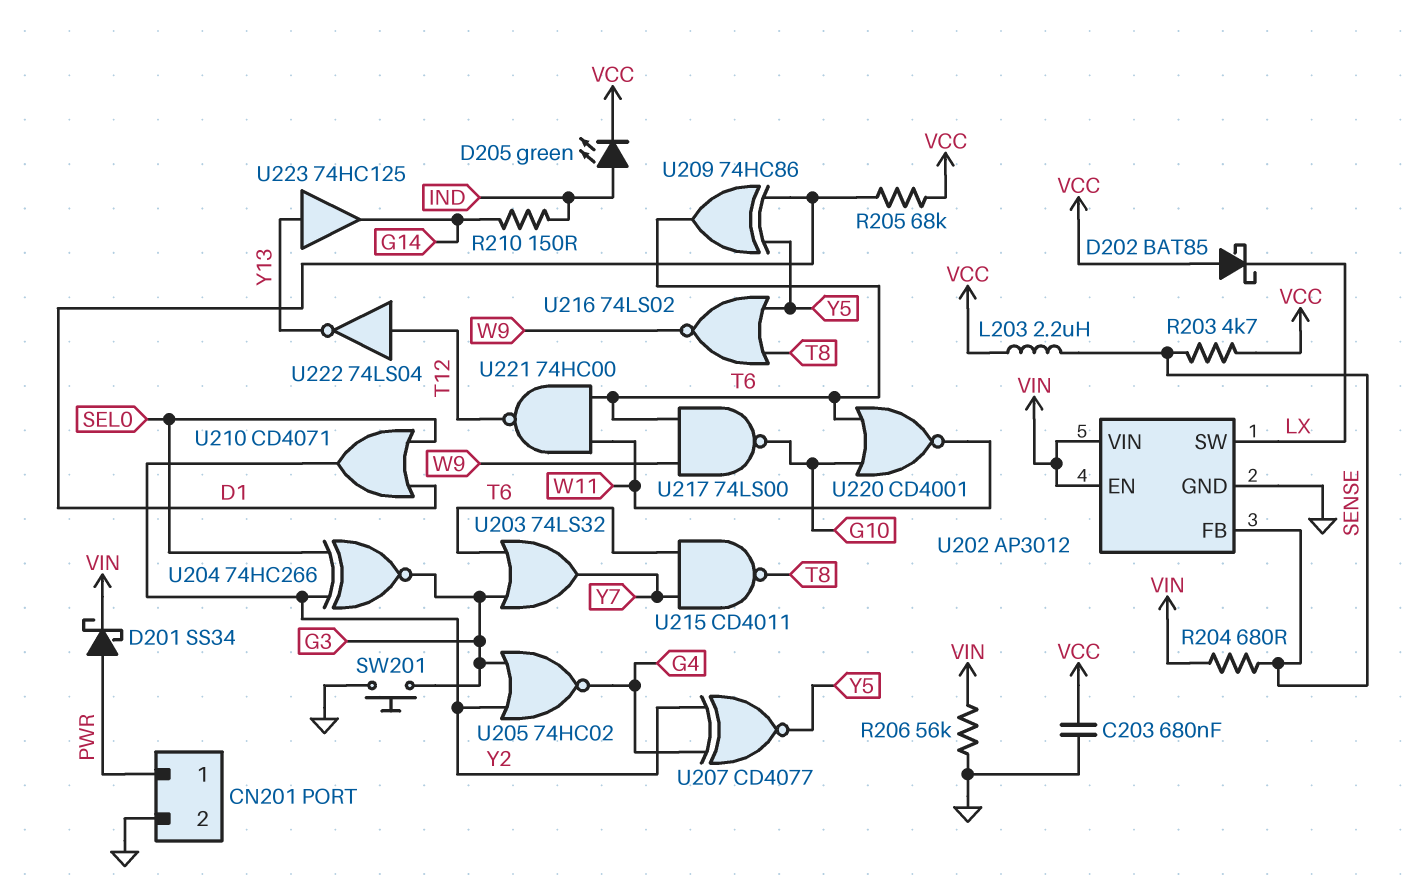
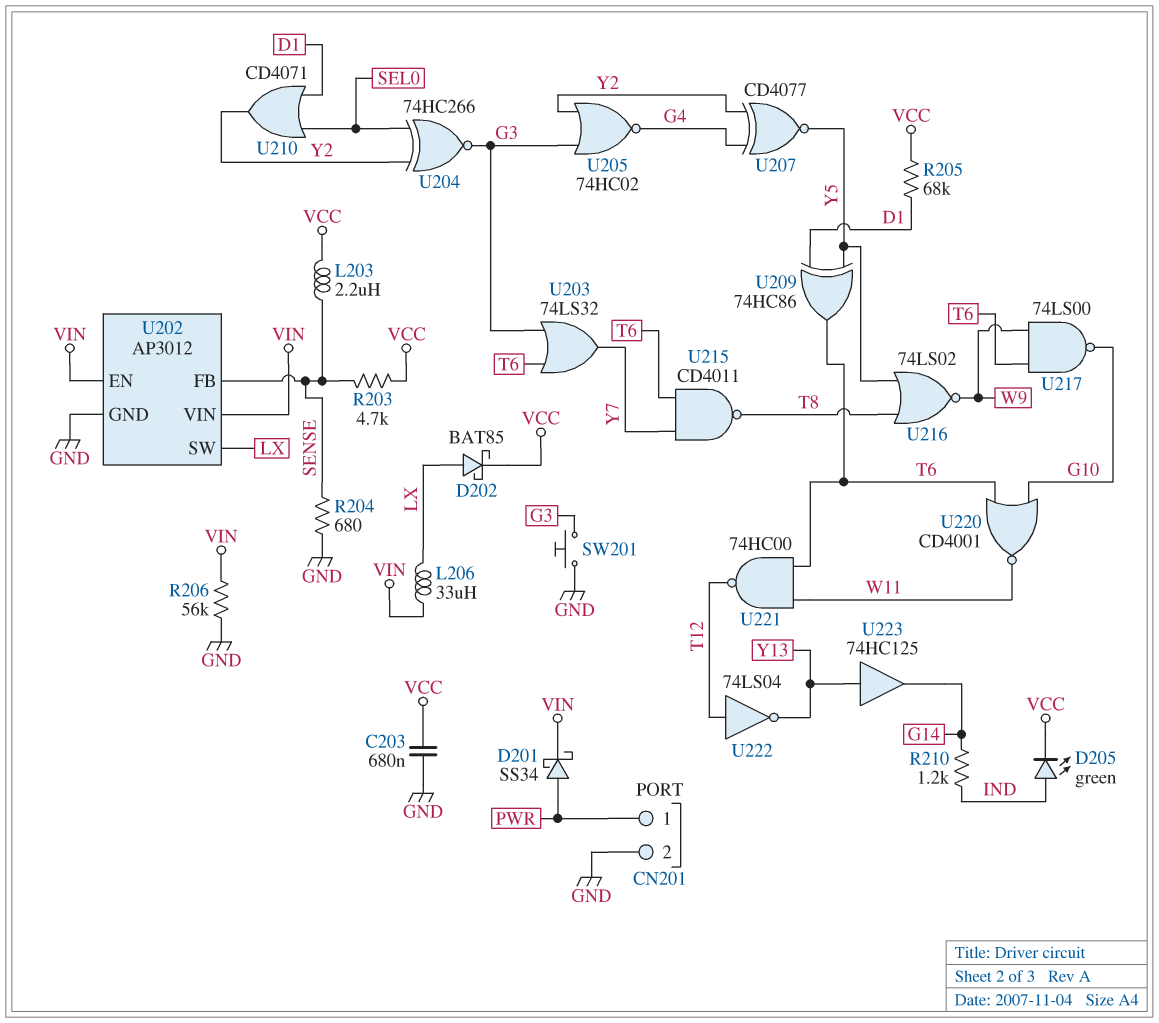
D202: schottky BAT85 (A VCC, K LX) -> schottky BAT85 (A LX, K VCC)
L206: none -> 33uH (LX, VIN)
R204: 680 (SENSE, VIN) -> 680 (GND, SENSE)
R210: 150 (G14, IND) -> 1.2k (G14, IND)

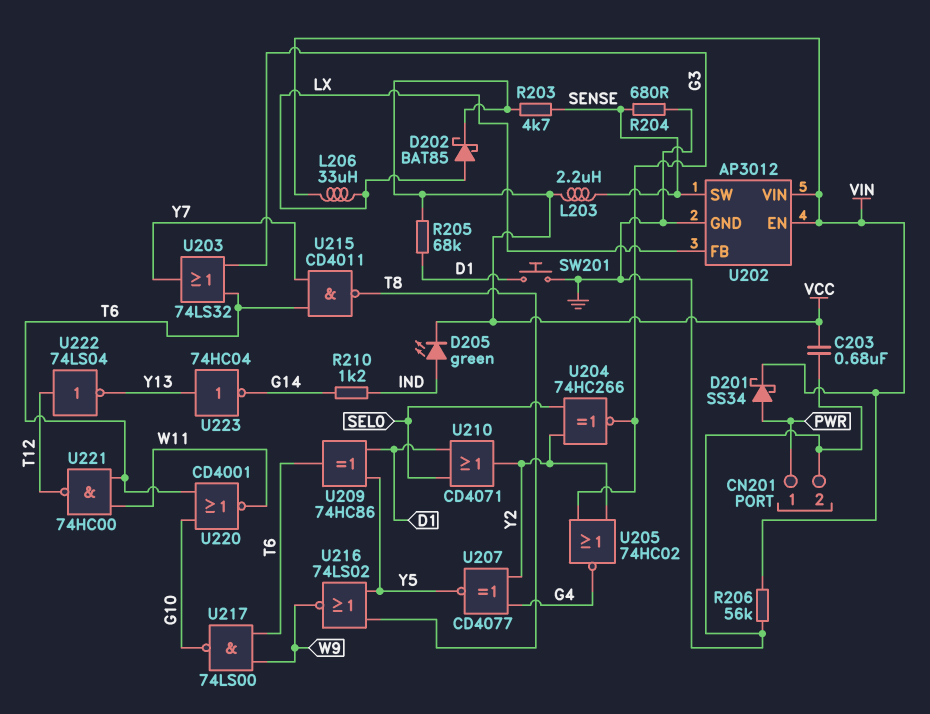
SW201: button (G3, GND) -> button (D1, GND)
U202 pin FB: SENSE -> LX
U202 pin SW: LX -> SENSE
U223: buffer 74HC125 (in Y13, out G14) -> NOT 74HC04 (in Y13, out G14)

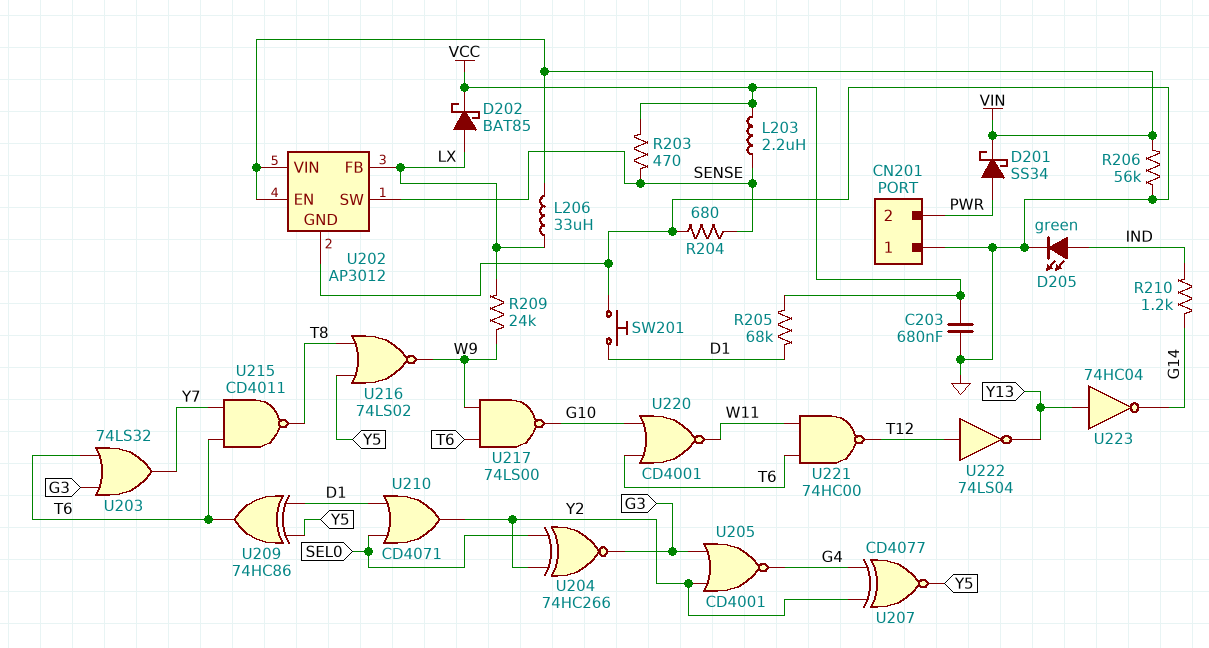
CN201 pin 1: PWR -> GND
CN201 pin 2: GND -> PWR
D205: LED green (A IND, K VCC) -> LED green (A IND, K GND)
R203: 4.7k (SENSE, VCC) -> 470 (SENSE, VCC)
R209: none -> 24k (LX, W9)
U205: NOR 74HC02 (in G3, in Y2, out G4) -> NOR CD4001 (in G3, in Y2, out G4)

